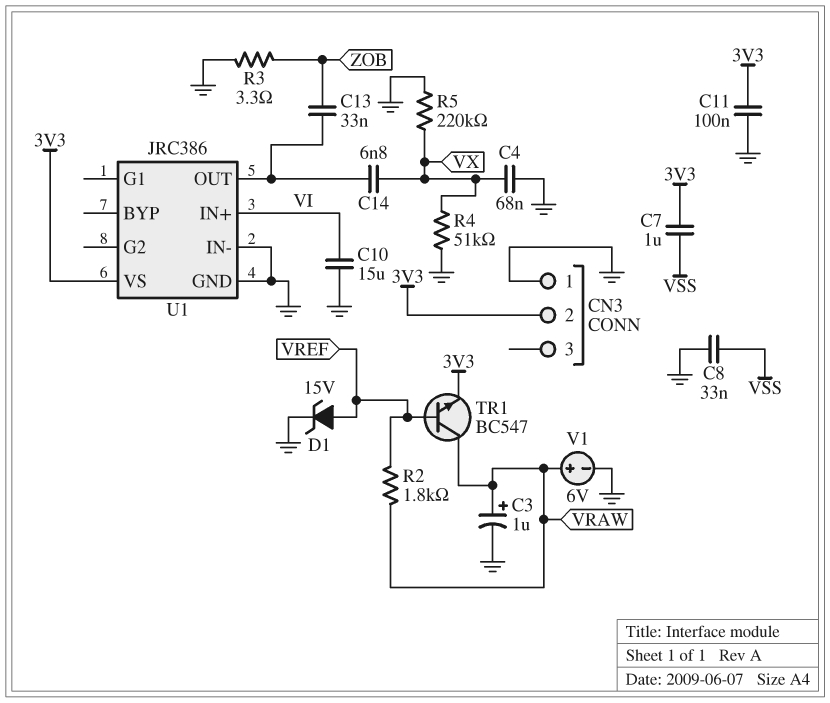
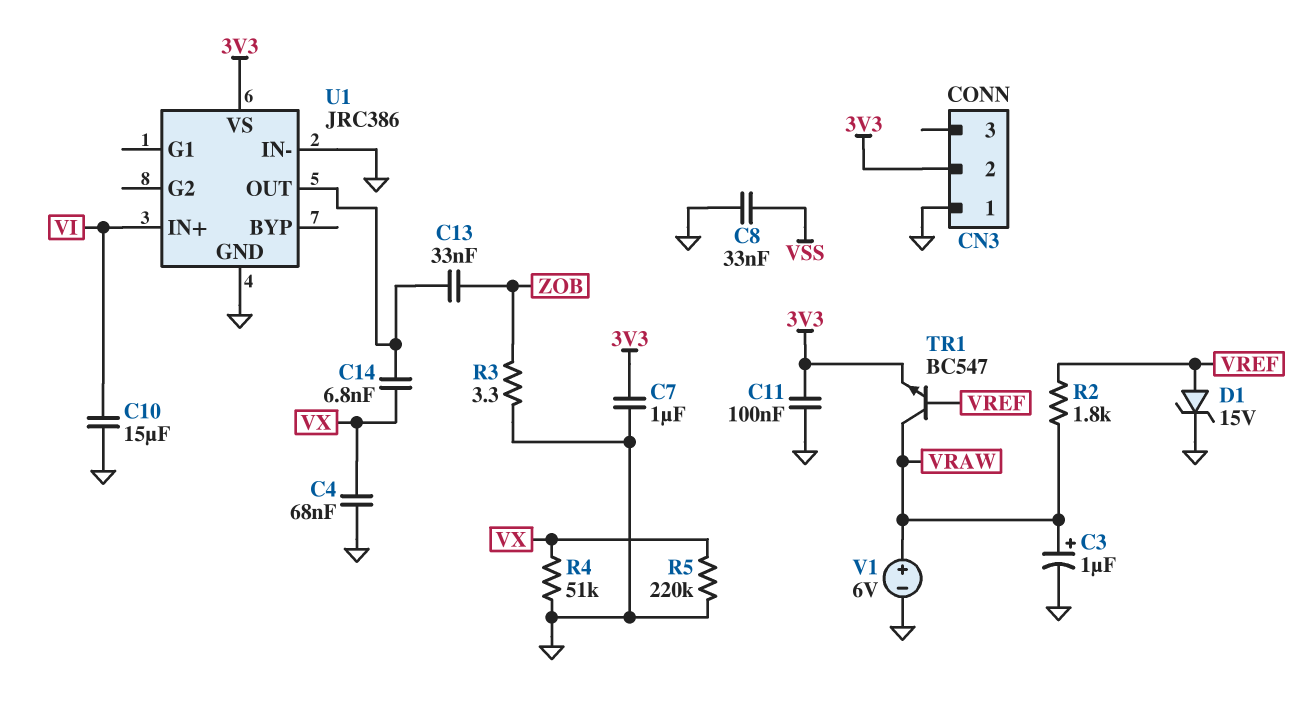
C7: 1uF (3V3, VSS) -> 1uF (3V3, GND)

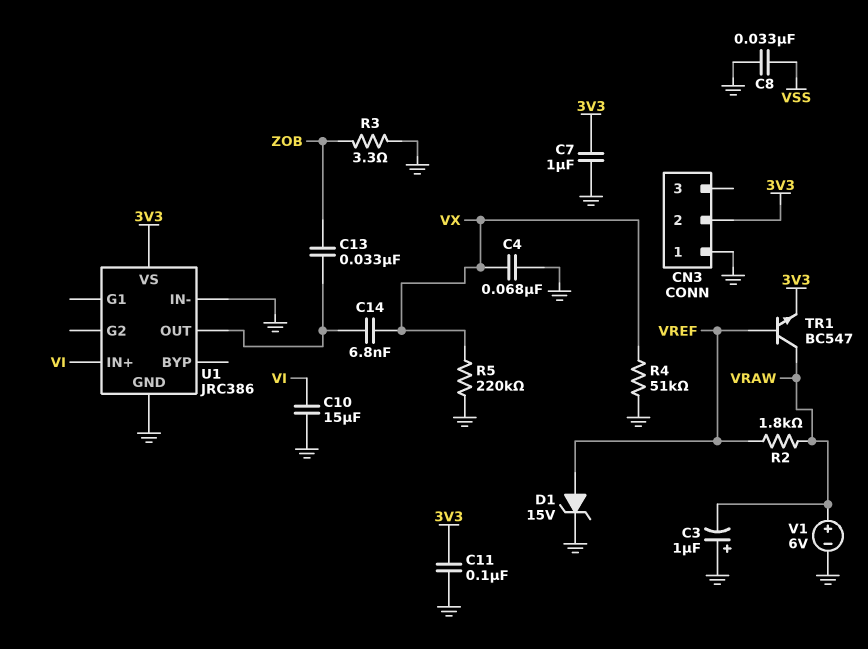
C3: 1uF (plus VRAW, minus GND) -> 1uF (plus GND, minus VRAW)

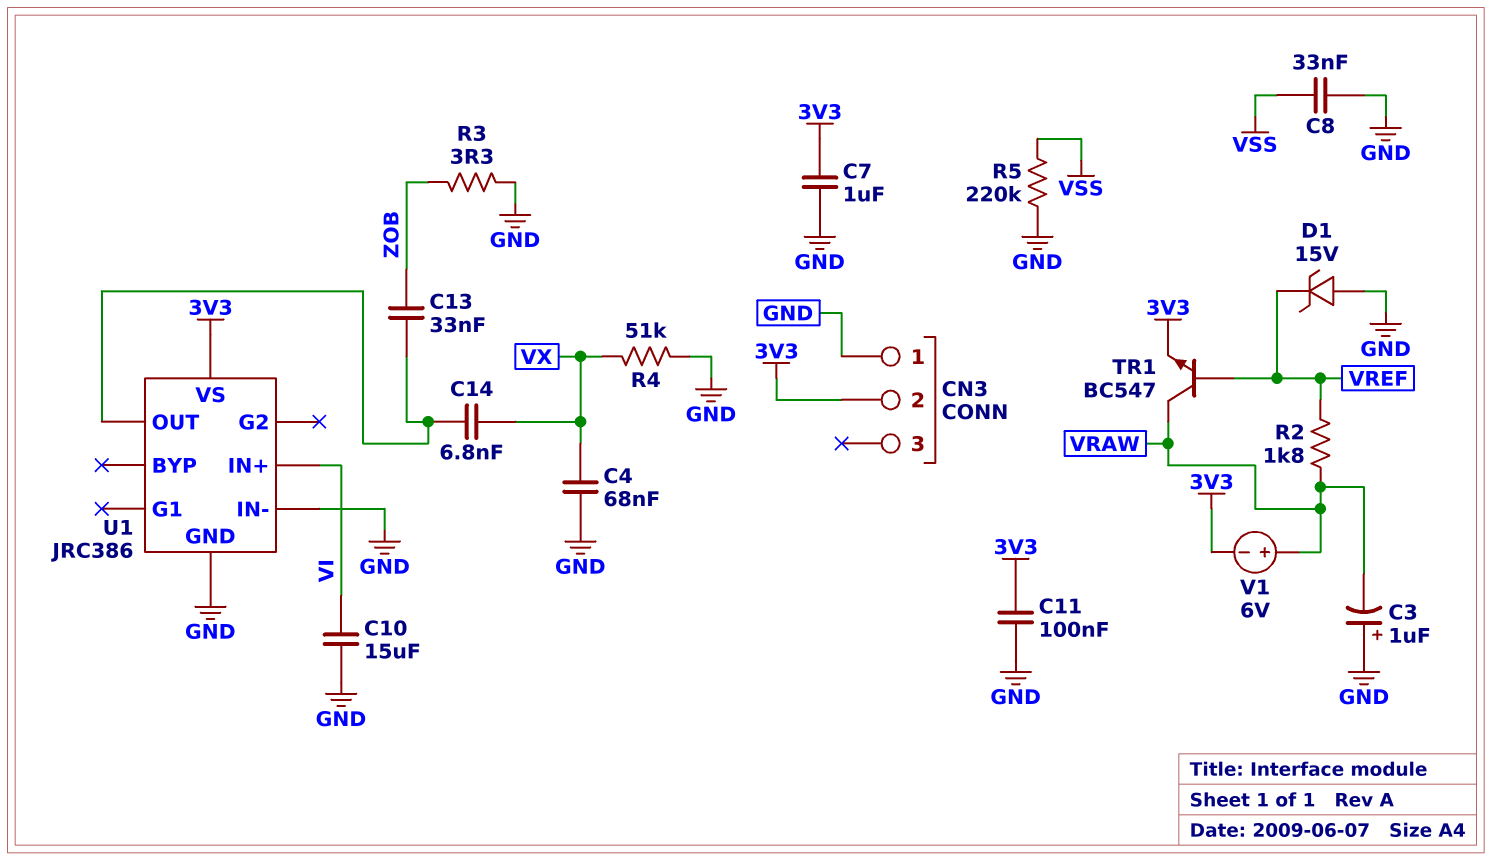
D1: zener 15V (A VREF, K GND) -> zener 15V (A GND, K VREF)
R5: 220k (GND, VX) -> 220k (GND, VSS)
V1: 6V (plus VRAW, minus GND) -> 6V (plus VRAW, minus 3V3)

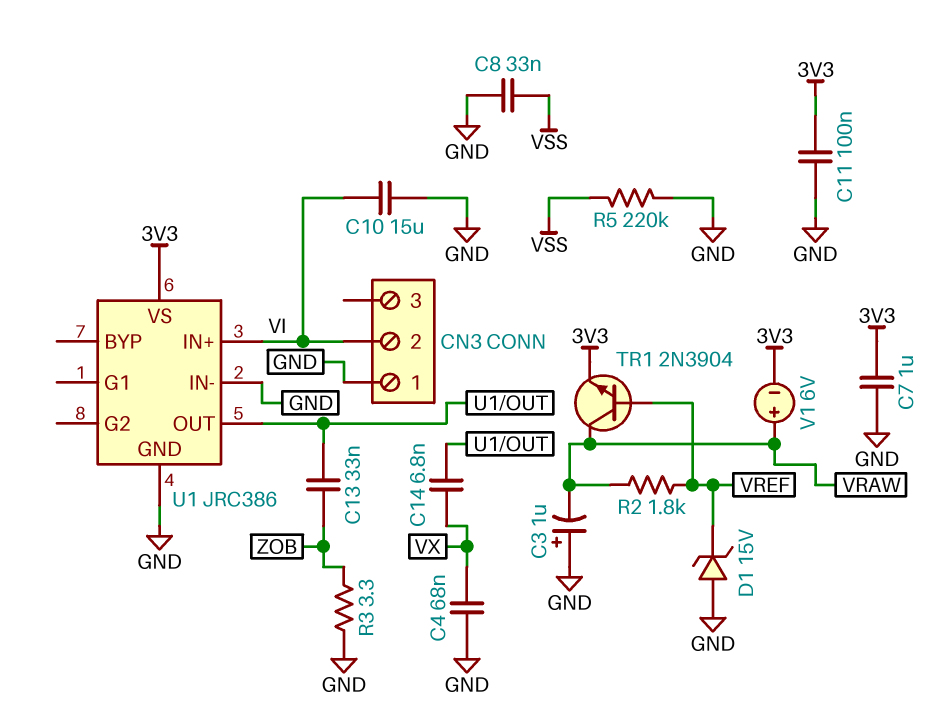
CN3 pin 2: 3V3 -> VI
R4: 51k (GND, VX) -> none
TR1: NPN BC547 (B VREF, C VRAW, E 3V3) -> NPN 2N3904 (B VREF, C VRAW, E 3V3)

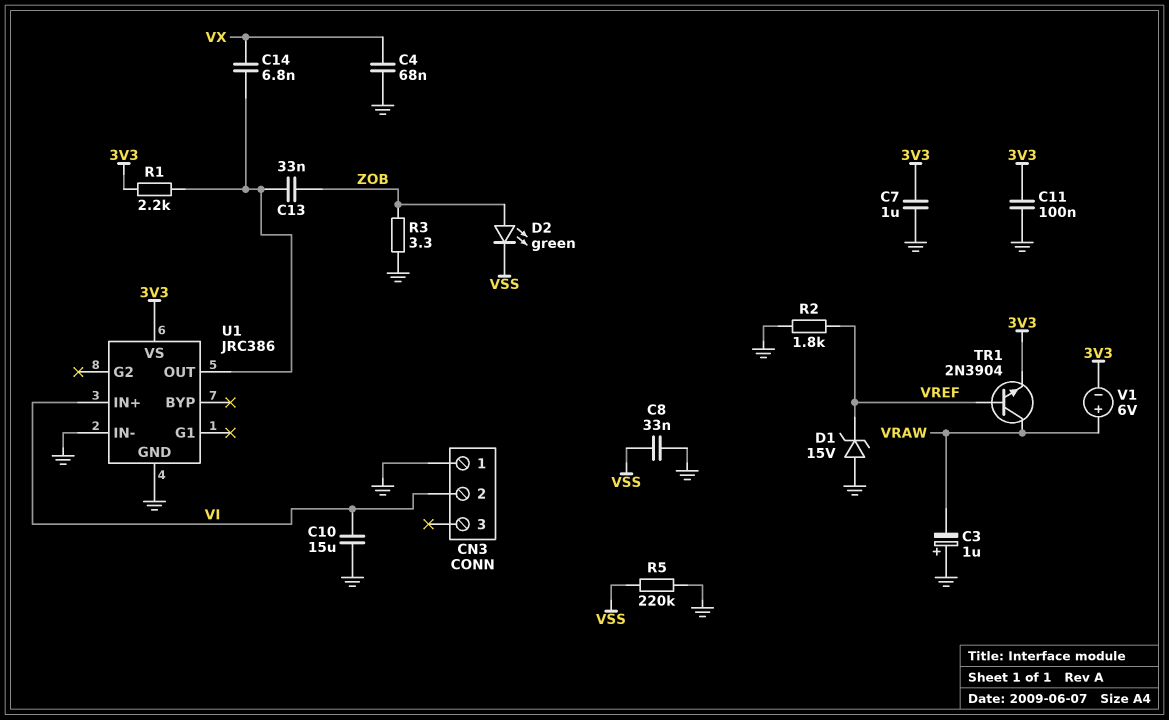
D2: none -> LED green (A ZOB, K VSS)
R1: none -> 2.2k (3V3, U1/OUT)
R2: 1.8k (VRAW, VREF) -> 1.8k (GND, VREF)

